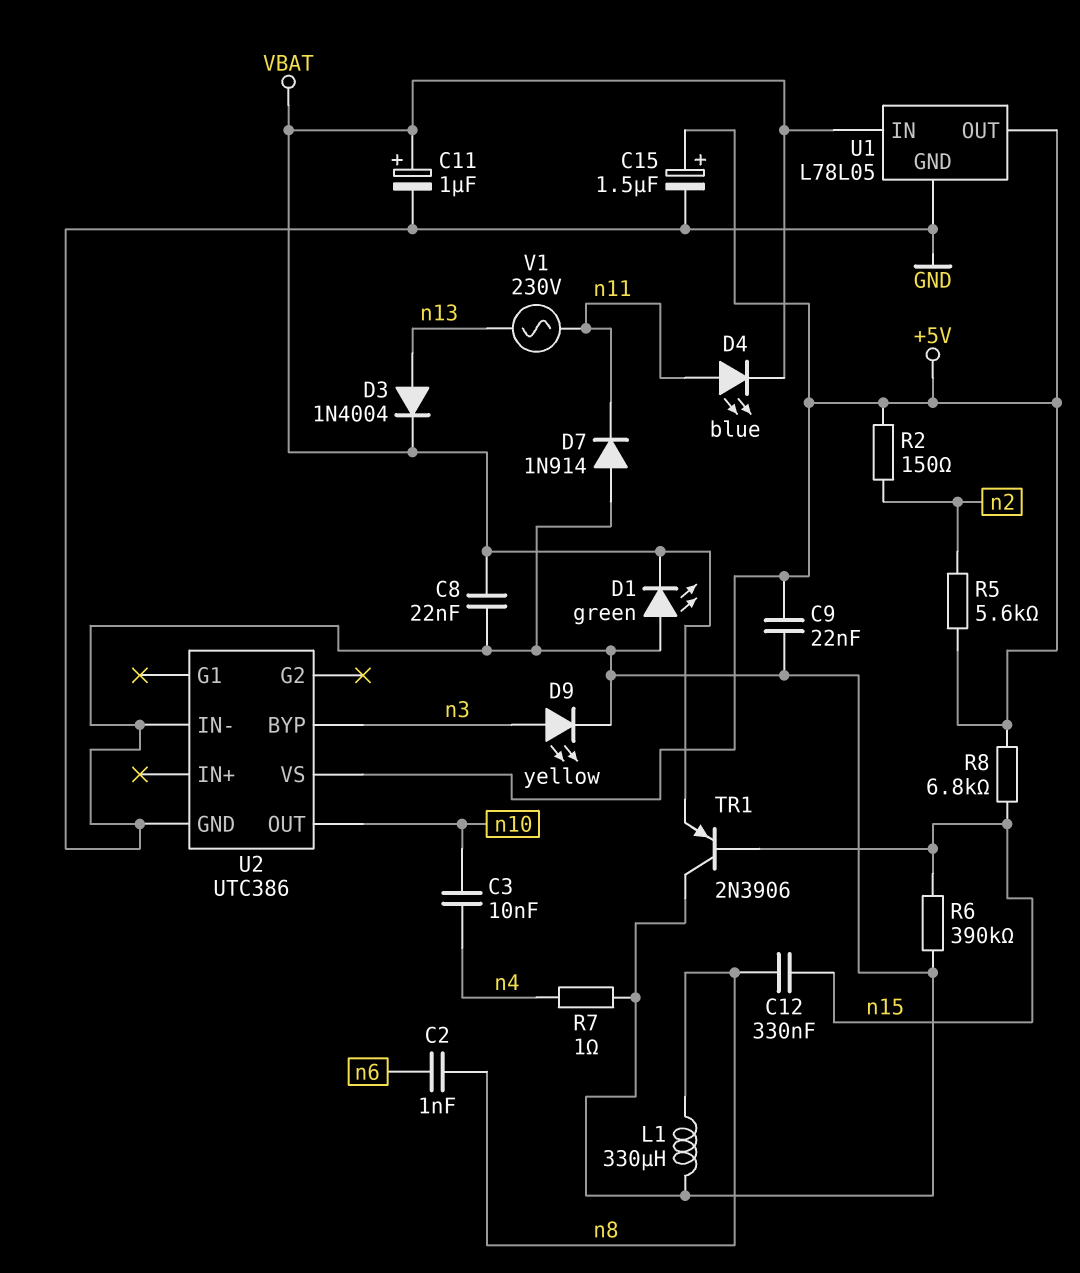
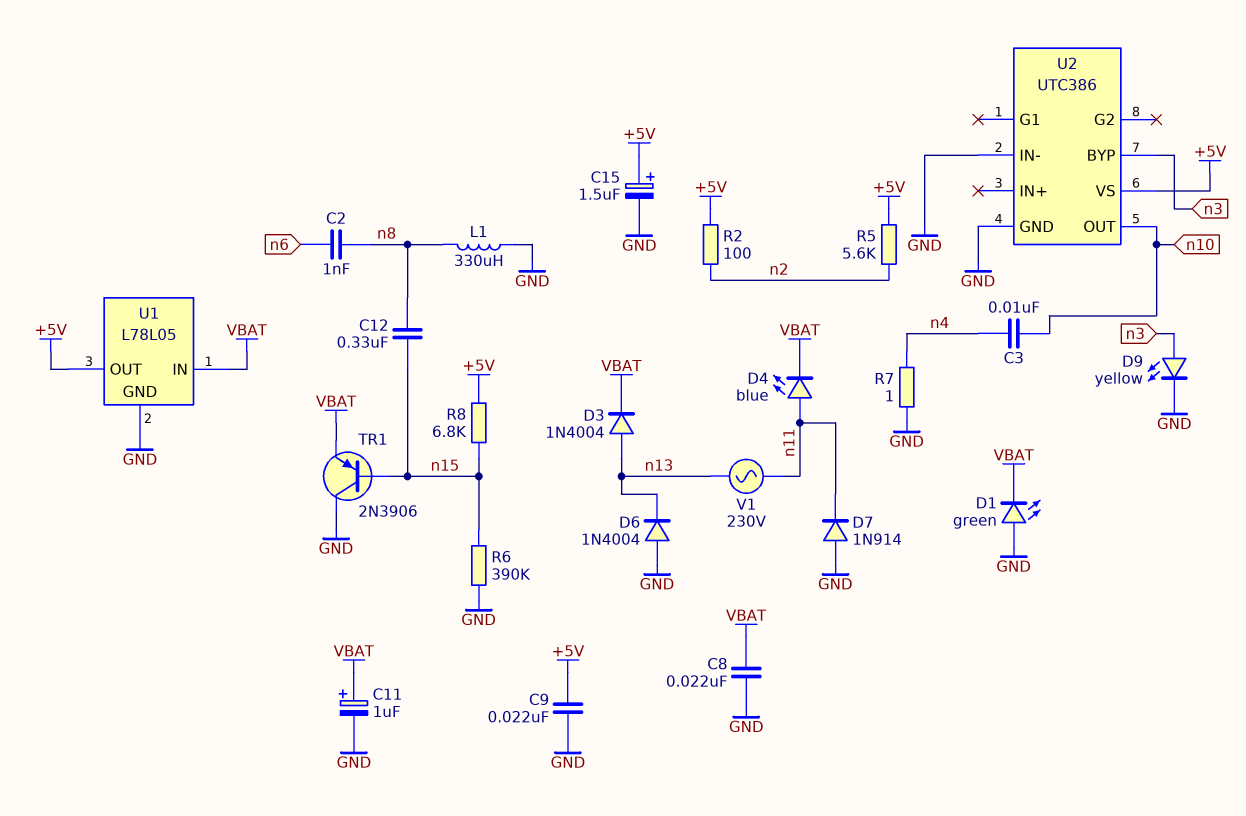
D6: none -> diode 1N4004 (A GND, K n13)
R2: 150 (+5V, n2) -> 100 (+5V, n2)

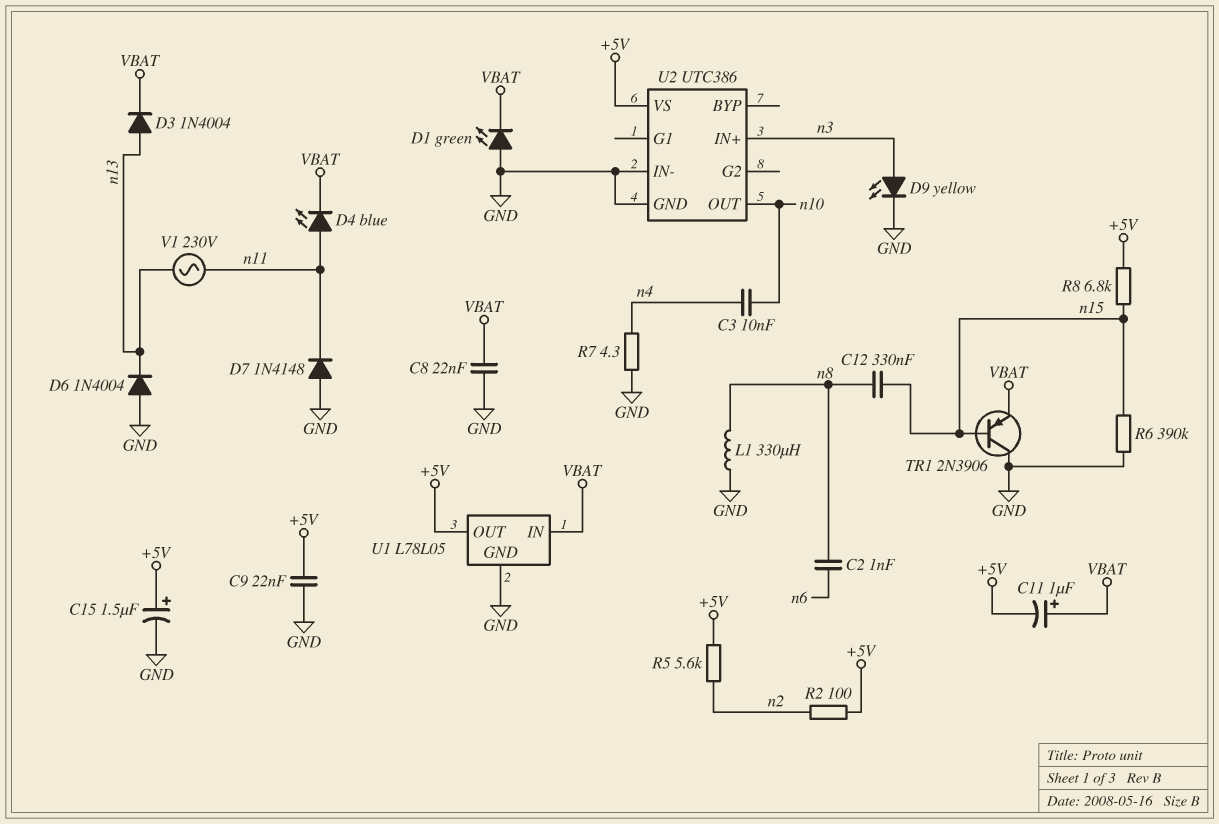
C11: 1uF (plus VBAT, minus GND) -> 1uF (plus VBAT, minus +5V)
D7: diode 1N914 (A GND, K n11) -> diode 1N4148 (A GND, K n11)
R7: 1 (GND, n4) -> 4.3 (GND, n4)
U2 pin BYP: n3 -> none
U2 pin IN+: none -> n3

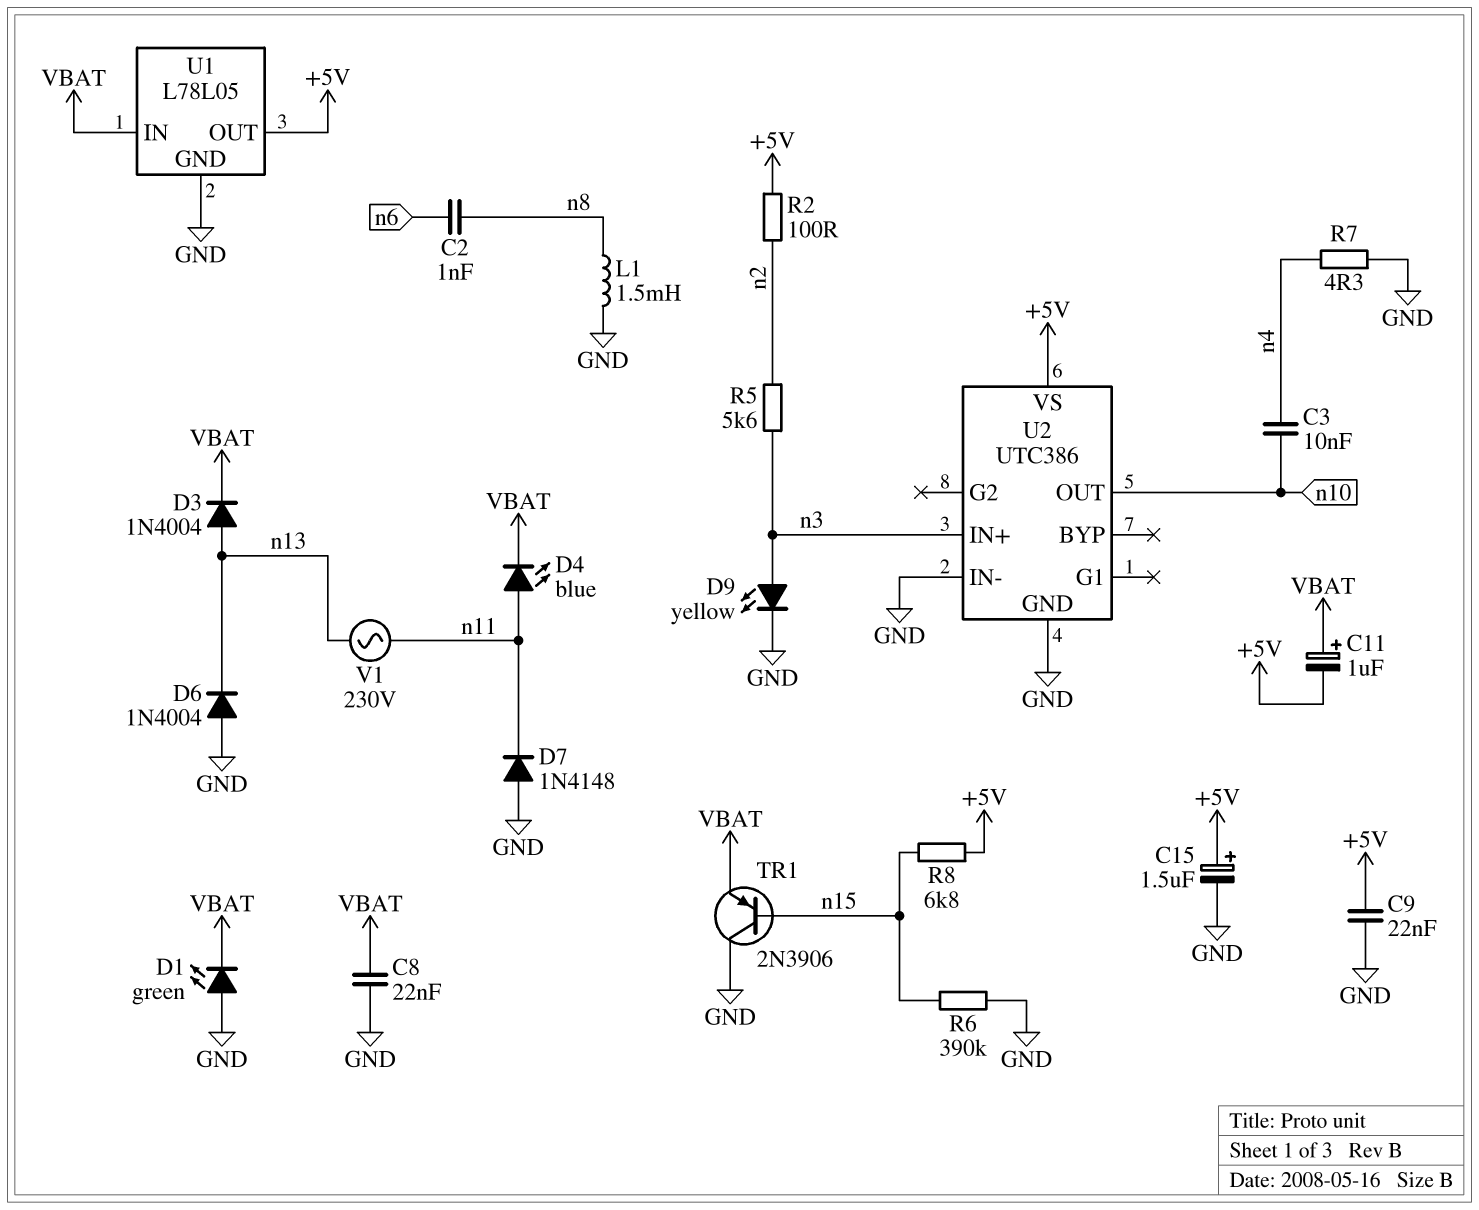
C12: 330nF (n8, n15) -> none
L1: 330uH (GND, n8) -> 1.5mH (GND, n8)
R5: 5.6k (+5V, n2) -> 5.6k (n2, n3)

